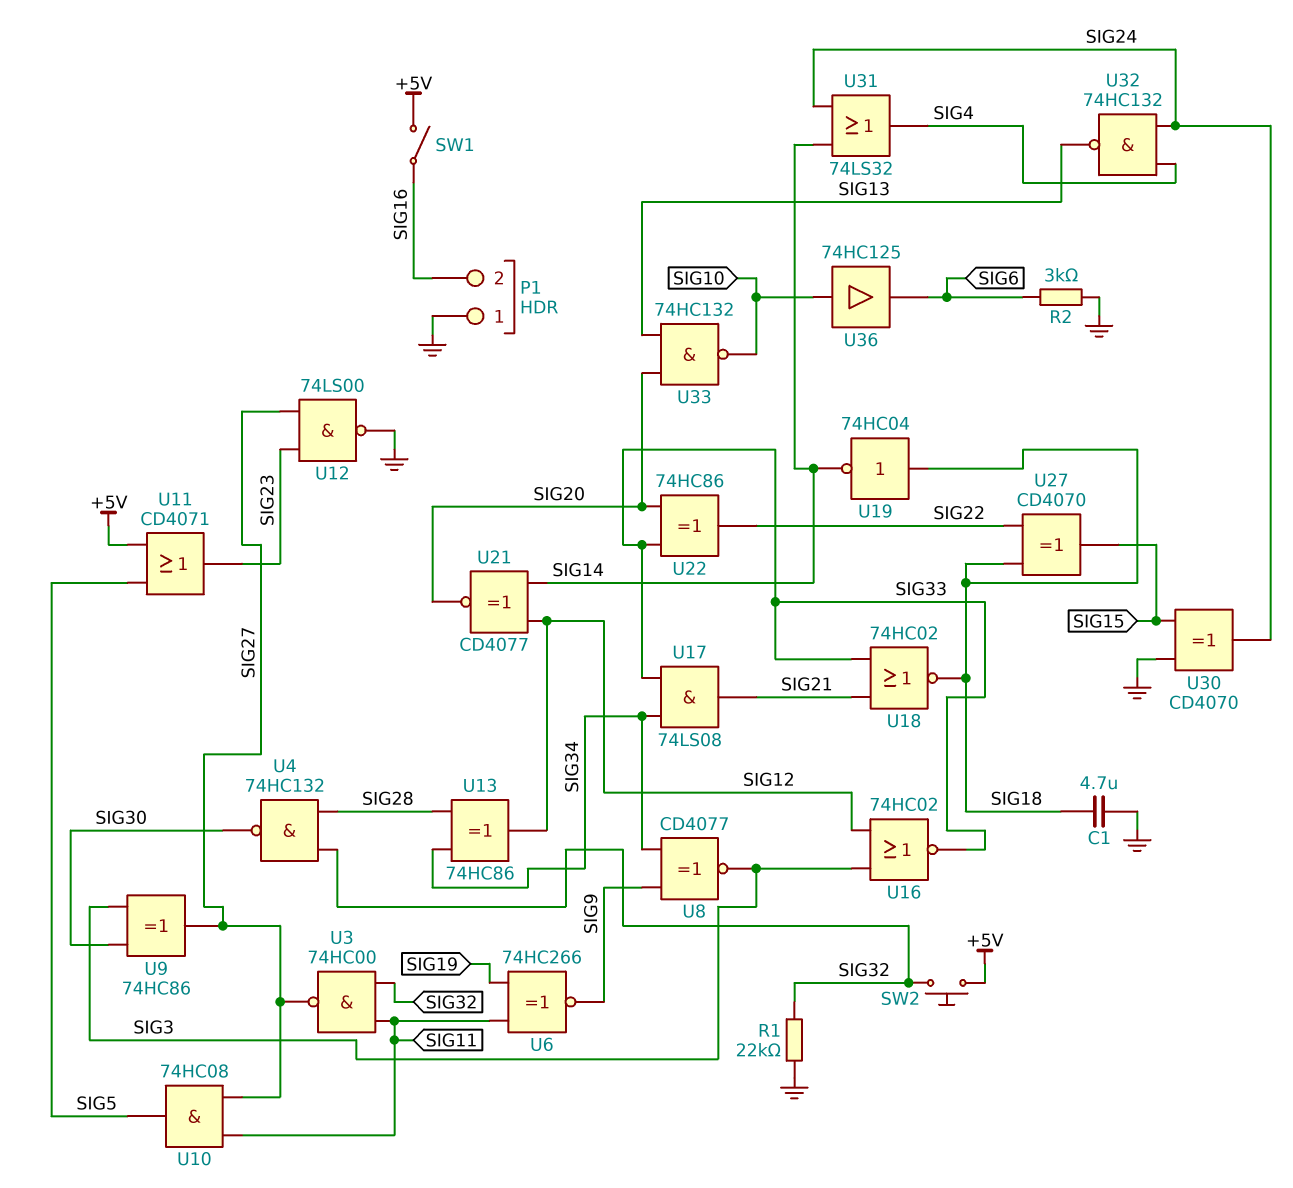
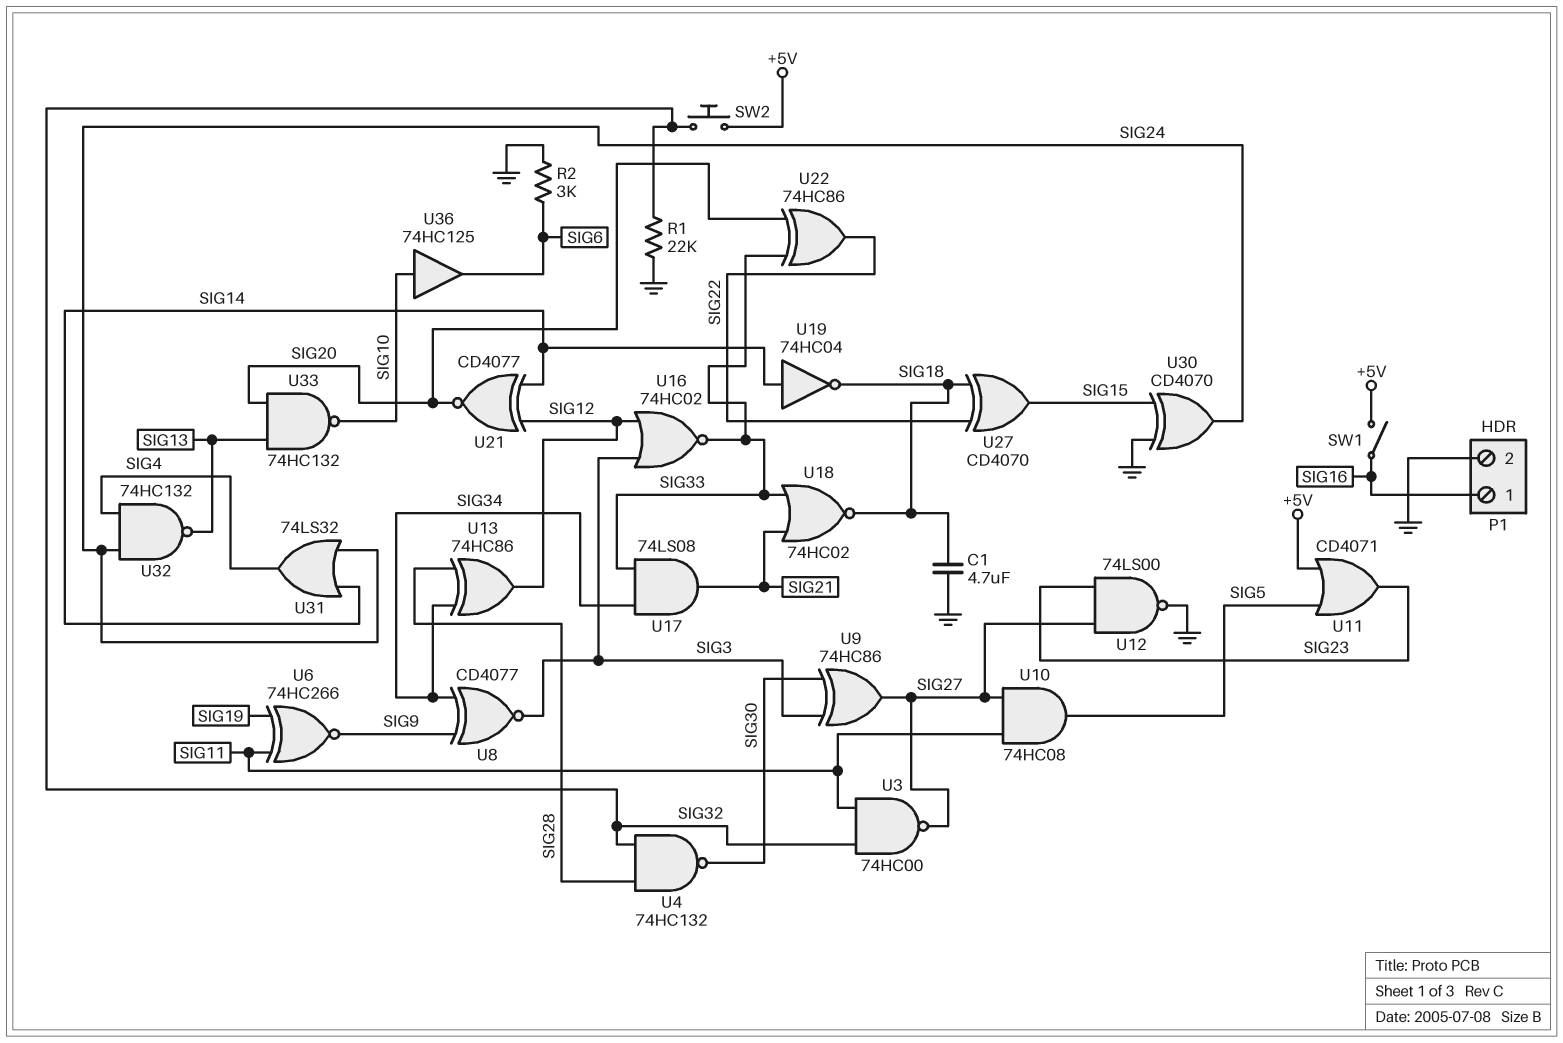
P1 pin 1: GND -> SIG16
P1 pin 2: SIG16 -> GND
U19: NOT 74HC04 (in SIG18, out SIG14) -> NOT 74HC04 (in SIG14, out SIG18)

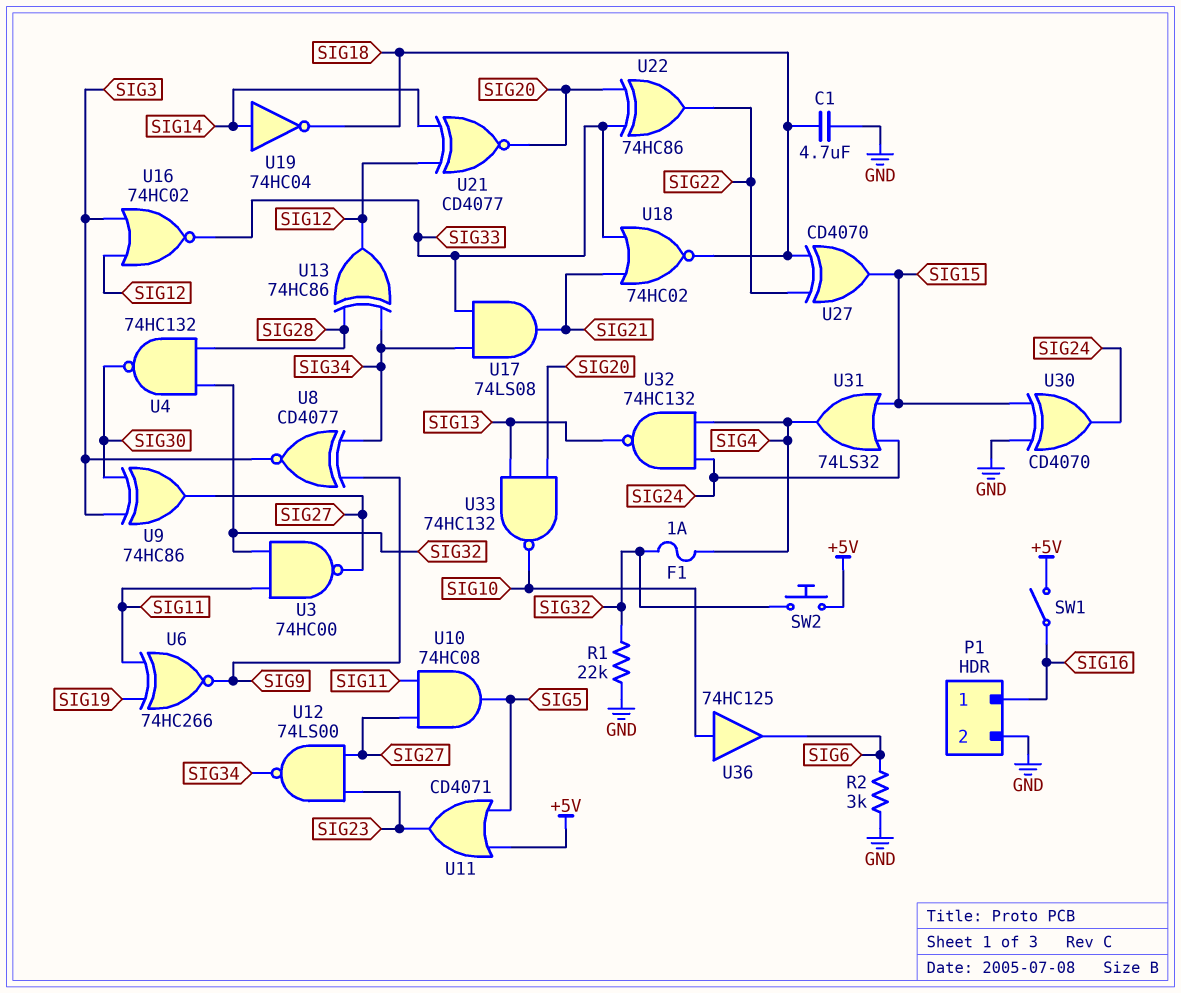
F1: none -> 1A (SIG4, SIG32)
U12: NAND 74LS00 (in SIG23, in SIG27, out GND) -> NAND 74LS00 (in SIG23, in SIG27, out SIG34)
U31: OR 74LS32 (in SIG14, in SIG24, out SIG4) -> OR 74LS32 (in SIG15, in SIG24, out SIG4)

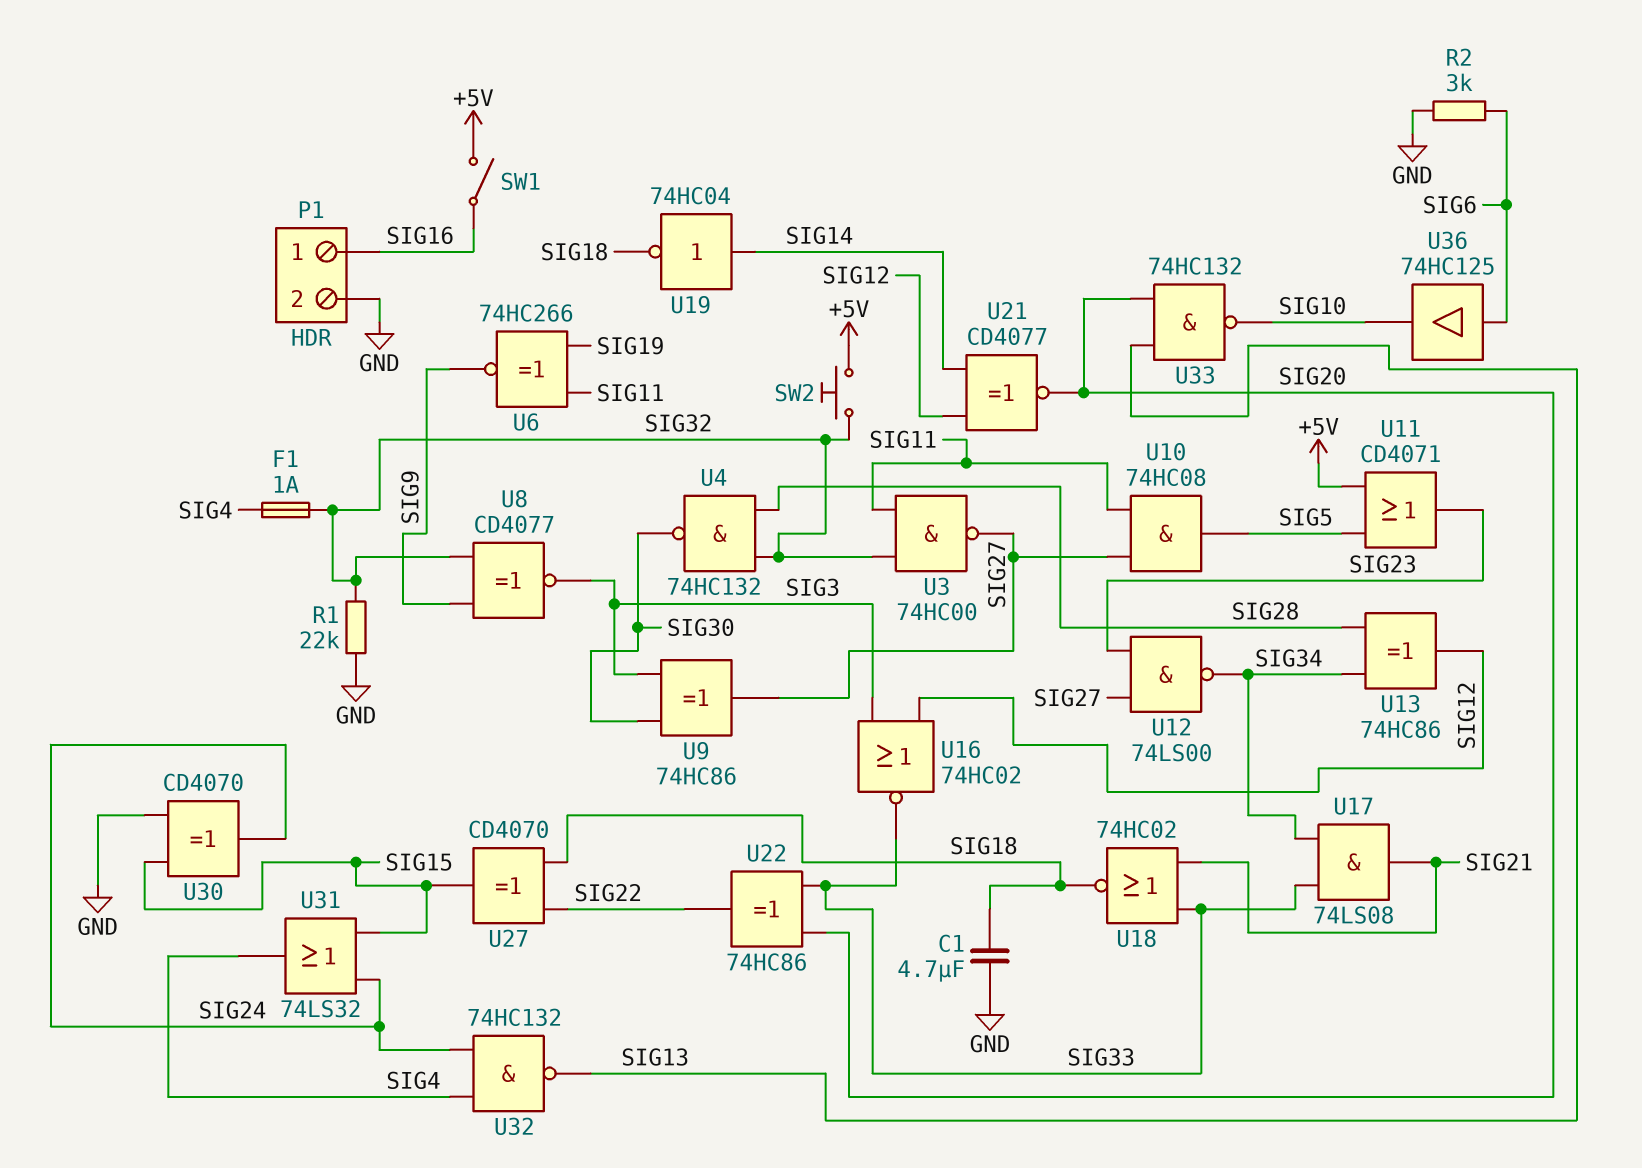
U8: XNOR CD4077 (in SIG9, in SIG34, out SIG3) -> XNOR CD4077 (in SIG9, in SIG32, out SIG3)
U36: buffer 74HC125 (in SIG10, out SIG6) -> buffer 74HC125 (in SIG6, out SIG10)

